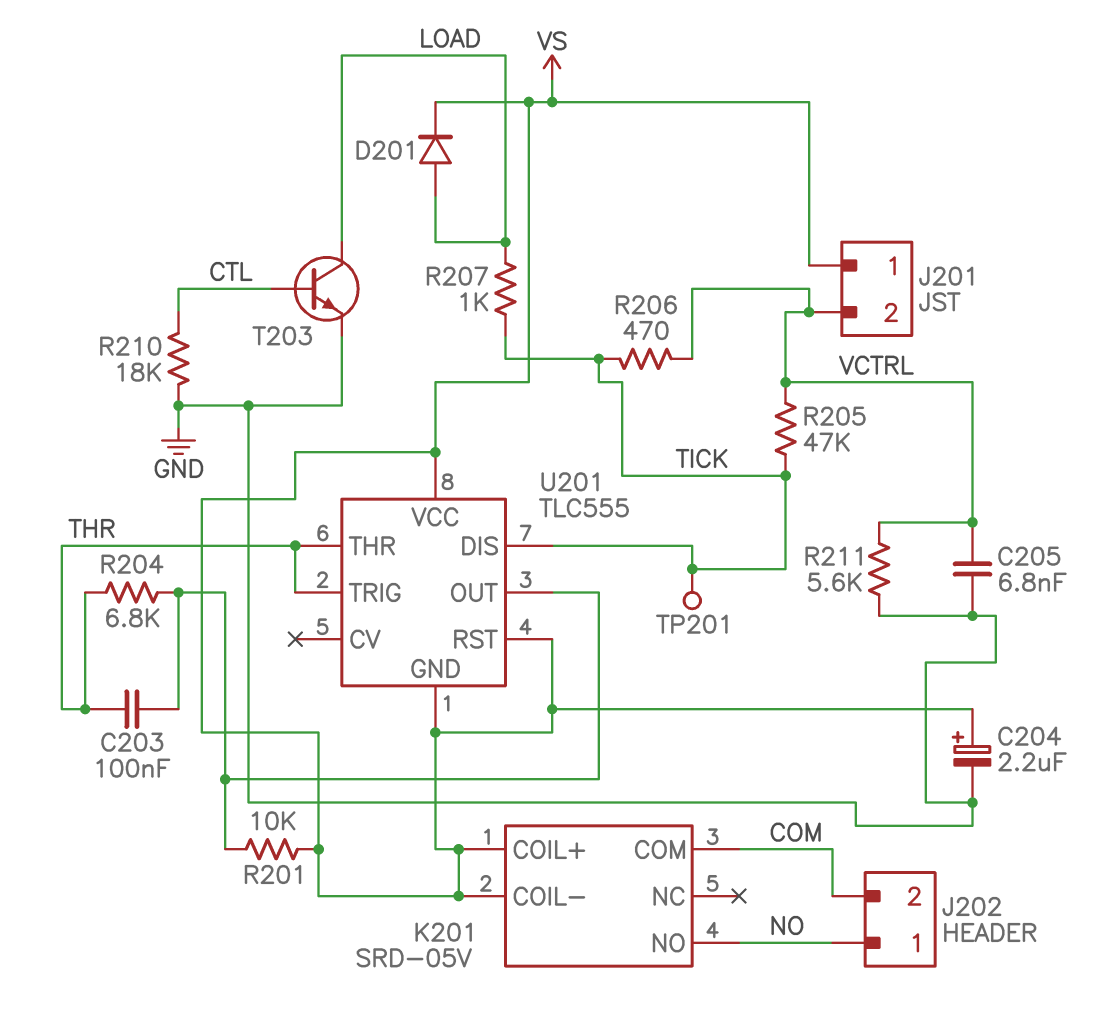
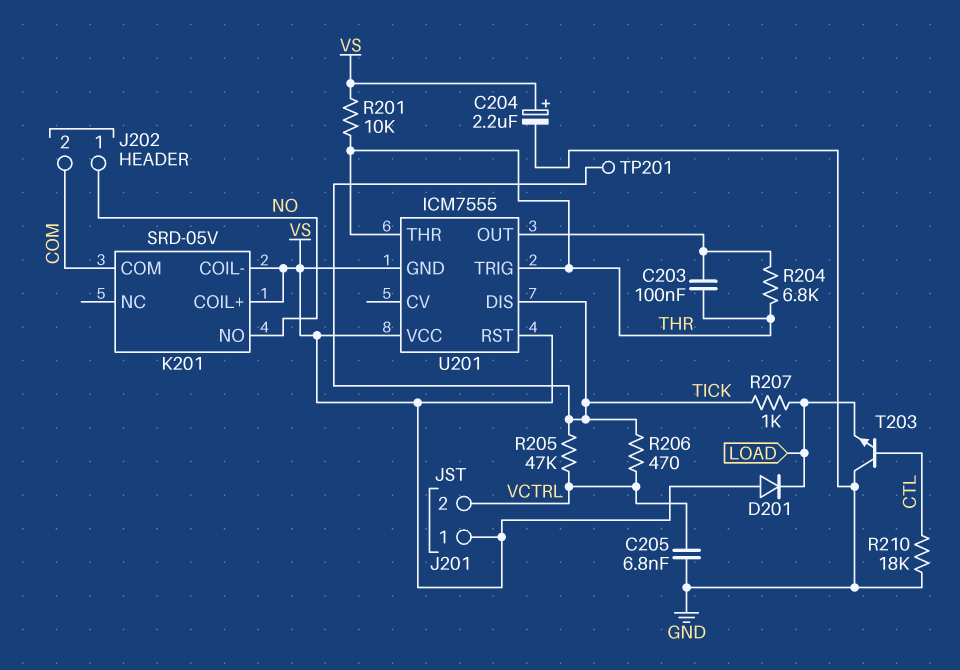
D201: diode (A LOAD, K VS) -> diode (A VS, K LOAD)
R201: 10k (U201/OUT, VS) -> 10k (THR, VS)
R211: 5.6k (GND, VCTRL) -> none
T203: NPN (B CTL, C LOAD, E GND) -> NPN (B CTL, C GND, E LOAD)
U201: TLC555 -> ICM7555

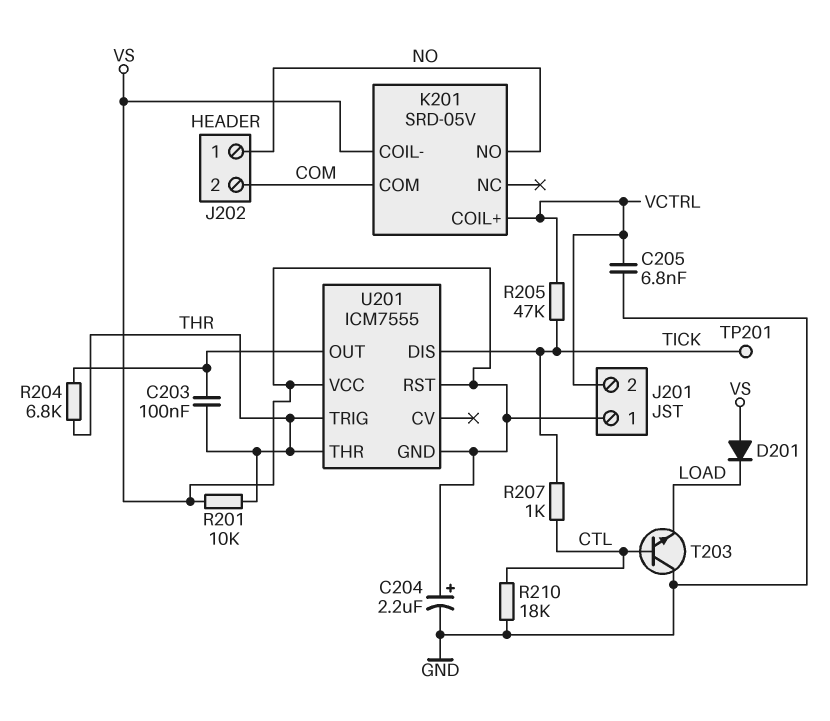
K201 pin COIL+: VS -> VCTRL
R206: 470 (TICK, VCTRL) -> none
R207: 1k (LOAD, TICK) -> 1k (CTL, TICK)

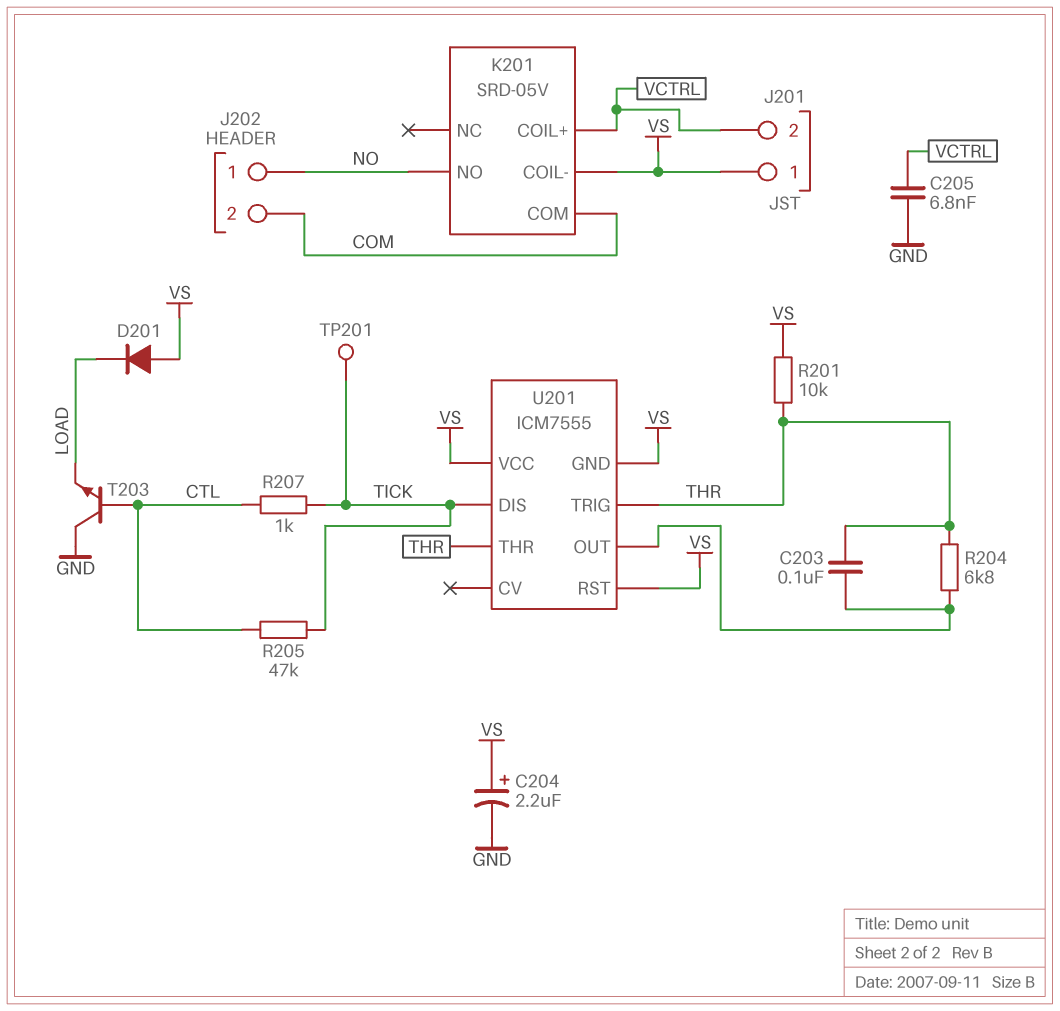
R205: 47k (TICK, VCTRL) -> 47k (CTL, TICK)
R210: 18k (CTL, GND) -> none

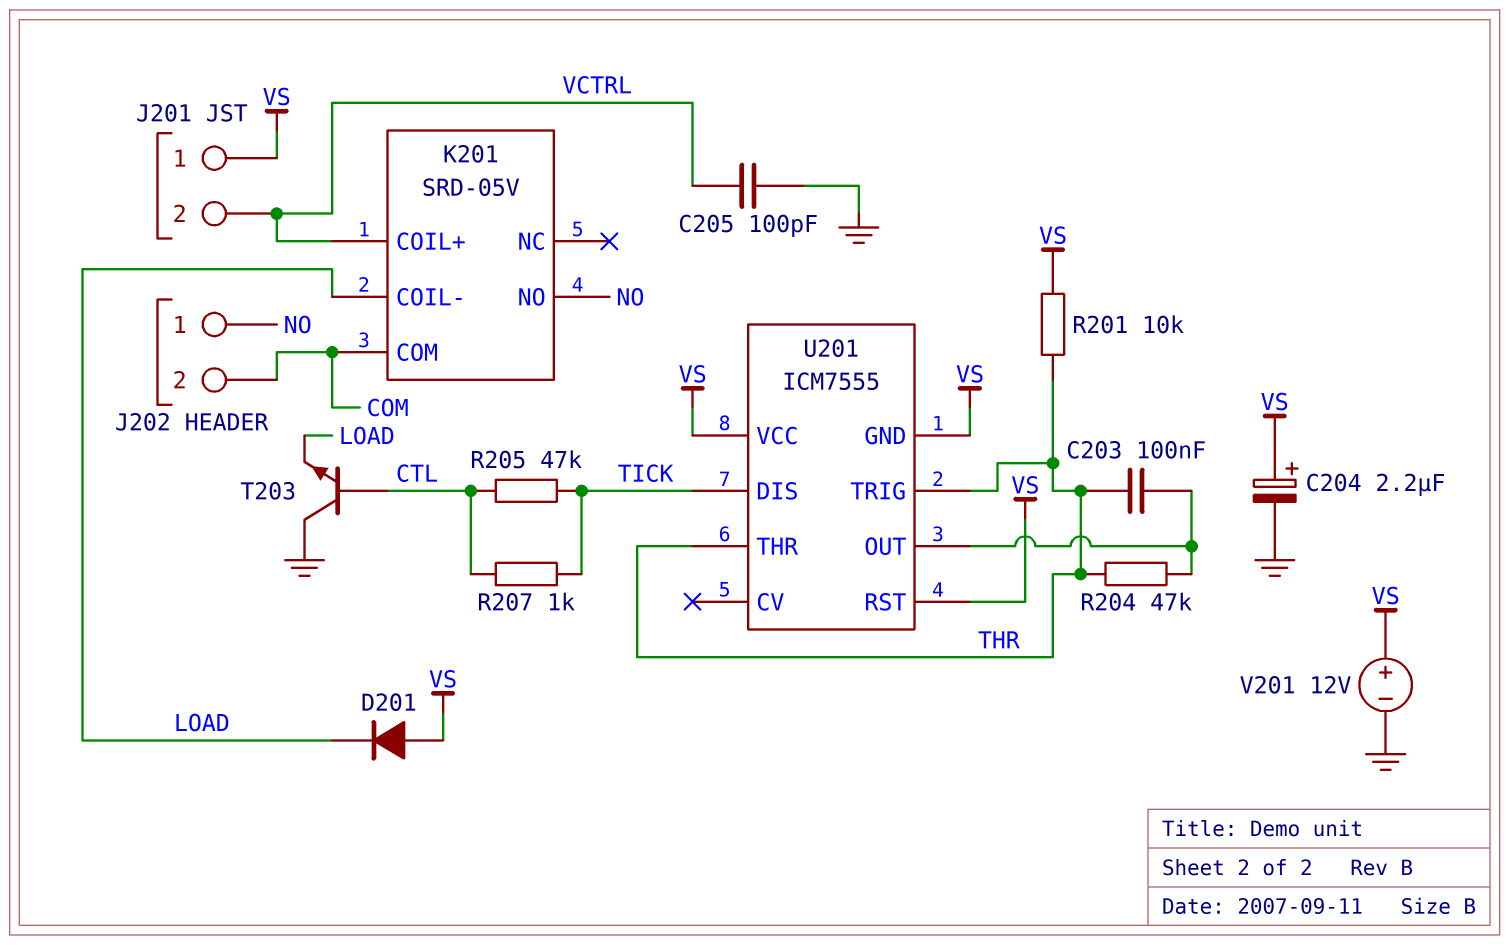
C205: 6.8nF (GND, VCTRL) -> 100pF (GND, VCTRL)
K201 pin COIL-: VS -> LOAD
R204: 6.8k (THR, U201/OUT) -> 47k (THR, U201/OUT)
TP201: test point (TICK) -> none
V201: none -> 12V (plus VS, minus GND)

